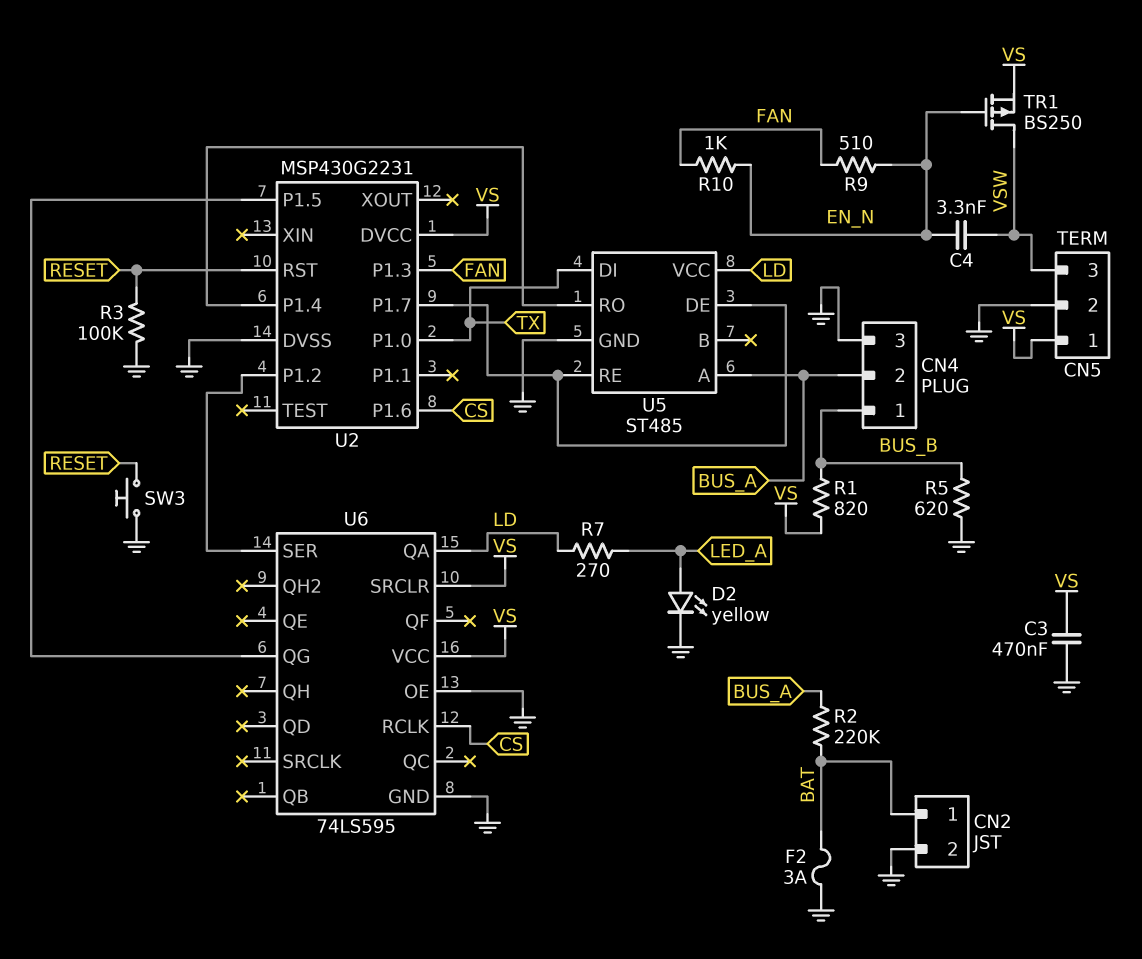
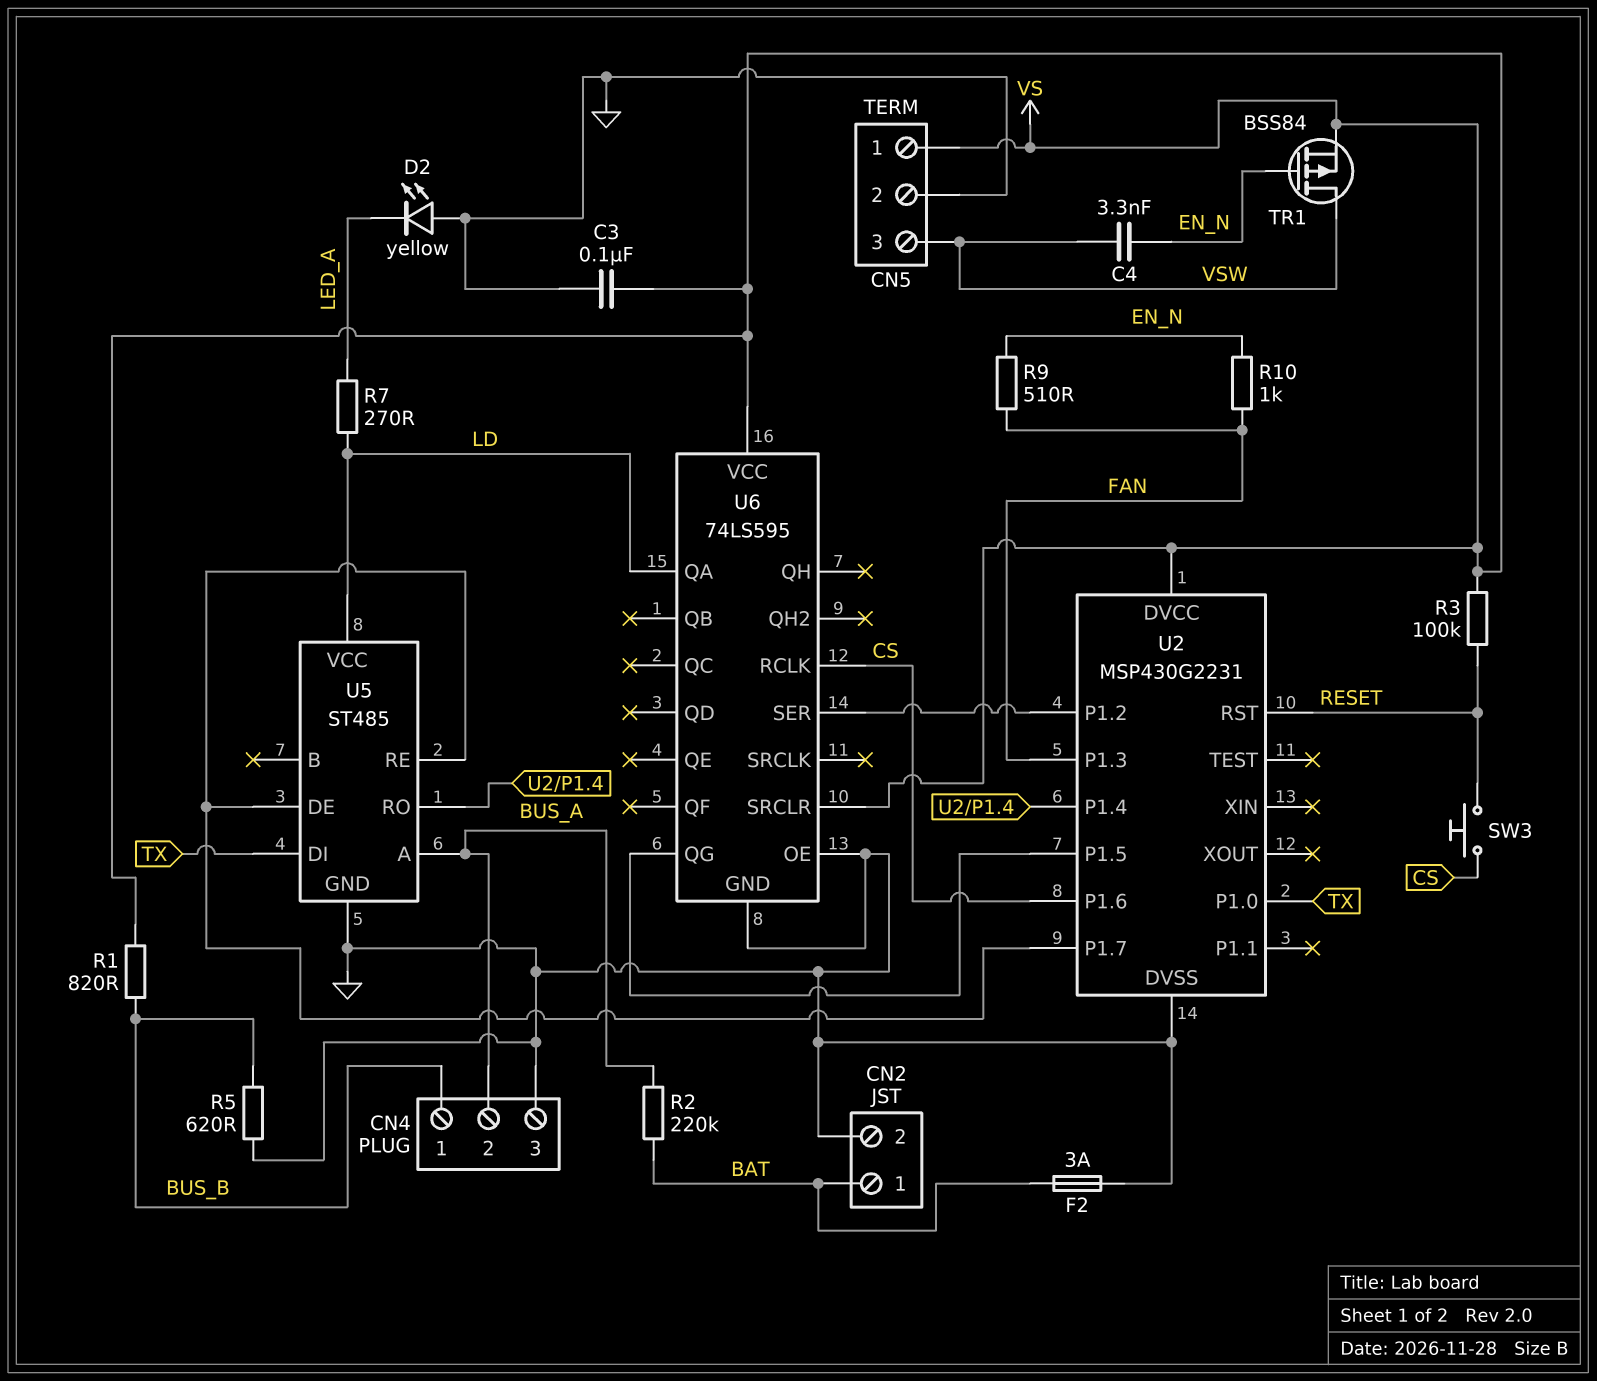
C3: 470nF (GND, VS) -> 100nF (GND, VS)
D2: LED yellow (A LED_A, K GND) -> LED yellow (A GND, K LED_A)
R3: 100k (GND, RESET) -> 100k (RESET, VS)
SW3: button (GND, RESET) -> button (CS, RESET)
TR1: PMOS BS250 (G EN_N, D VSW, S VS) -> PMOS BSS84 (G EN_N, D VSW, S VS)

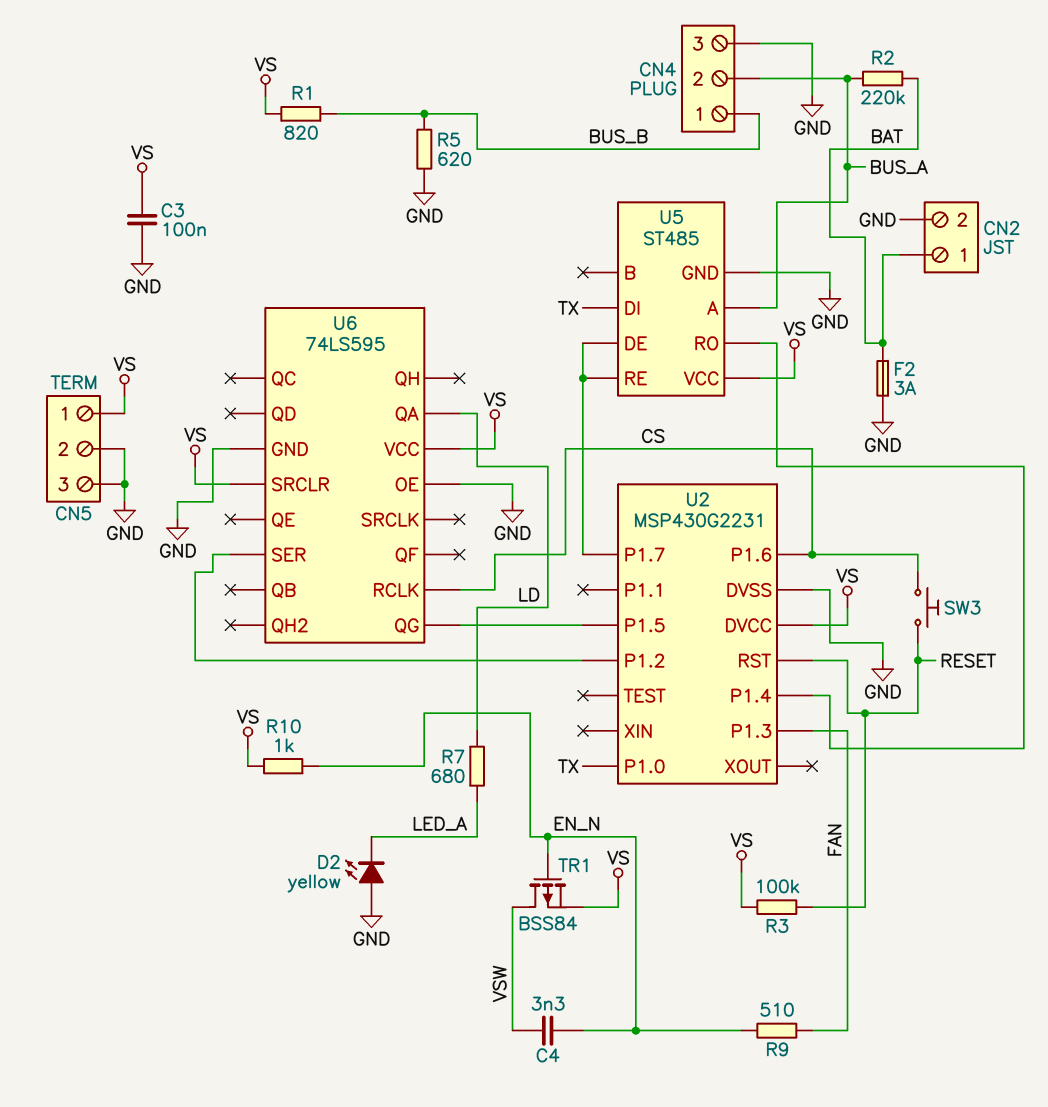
CN5 pin 3: VSW -> GND
R7: 270 (LD, LED_A) -> 680 (LD, LED_A)
R10: 1k (EN_N, FAN) -> 1k (EN_N, VS)
U5 pin VCC: LD -> VS

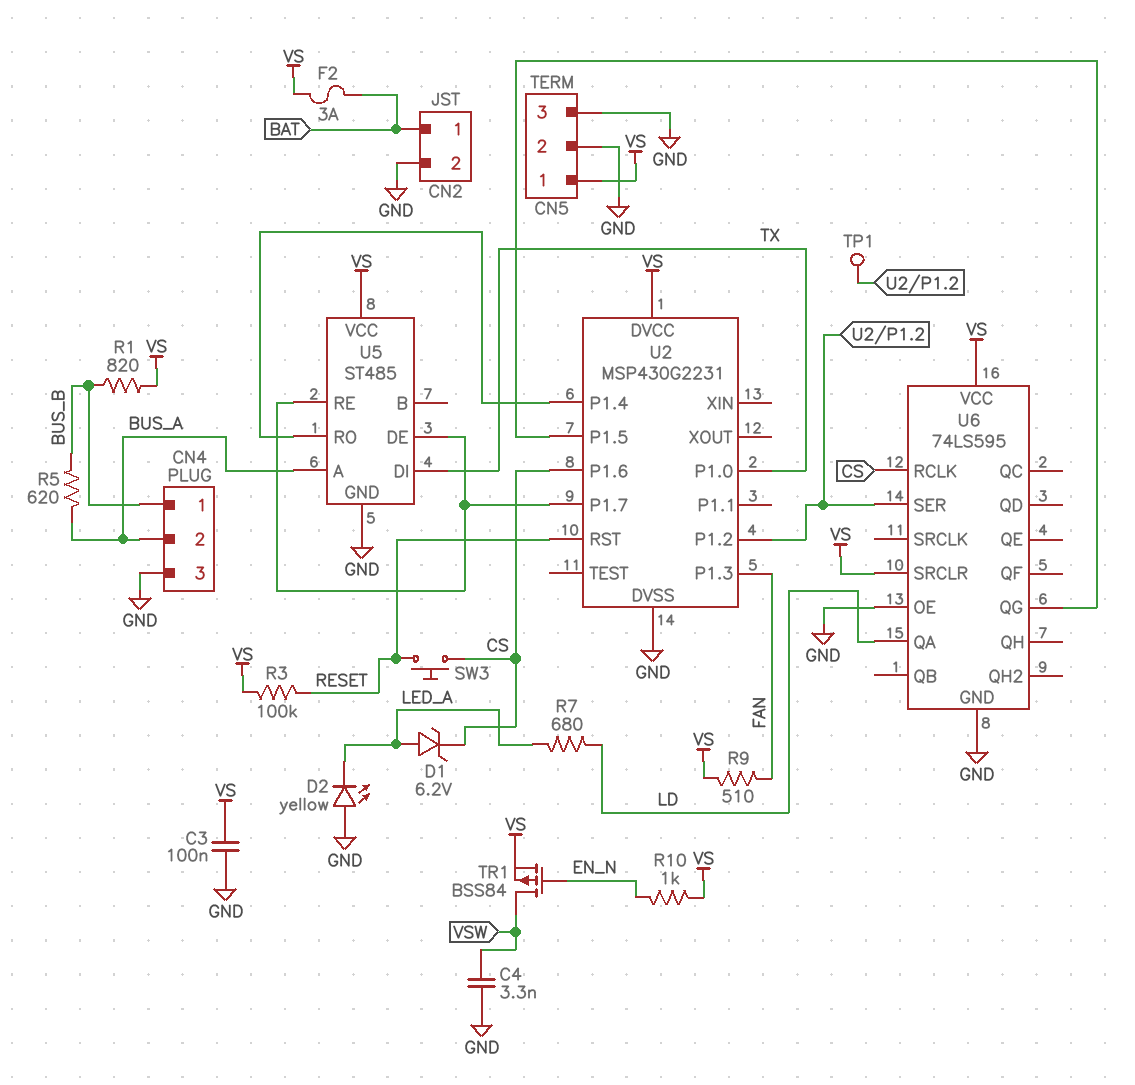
C4: 3.3nF (EN_N, VSW) -> 3.3nF (GND, VSW)
D1: none -> zener 6.2V (A LED_A, K CS)
F2: 3A (BAT, GND) -> 3A (BAT, VS)
R2: 220k (BAT, BUS_A) -> none
R5: 620 (BUS_B, GND) -> 620 (BUS_A, BUS_B)
R9: 510 (EN_N, FAN) -> 510 (FAN, VS)
TP1: none -> test point (U2/P1.2)

